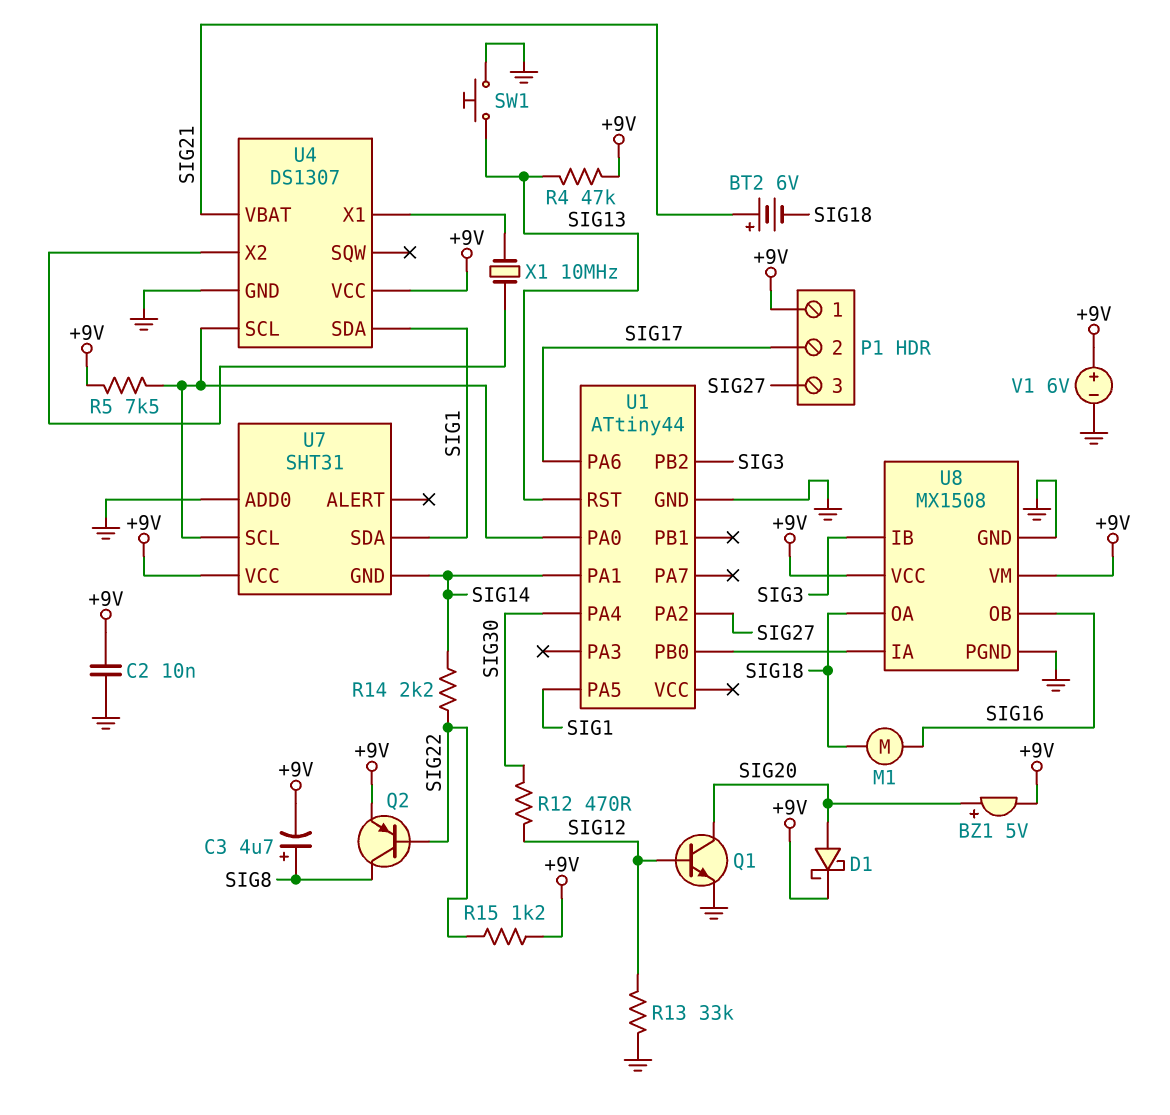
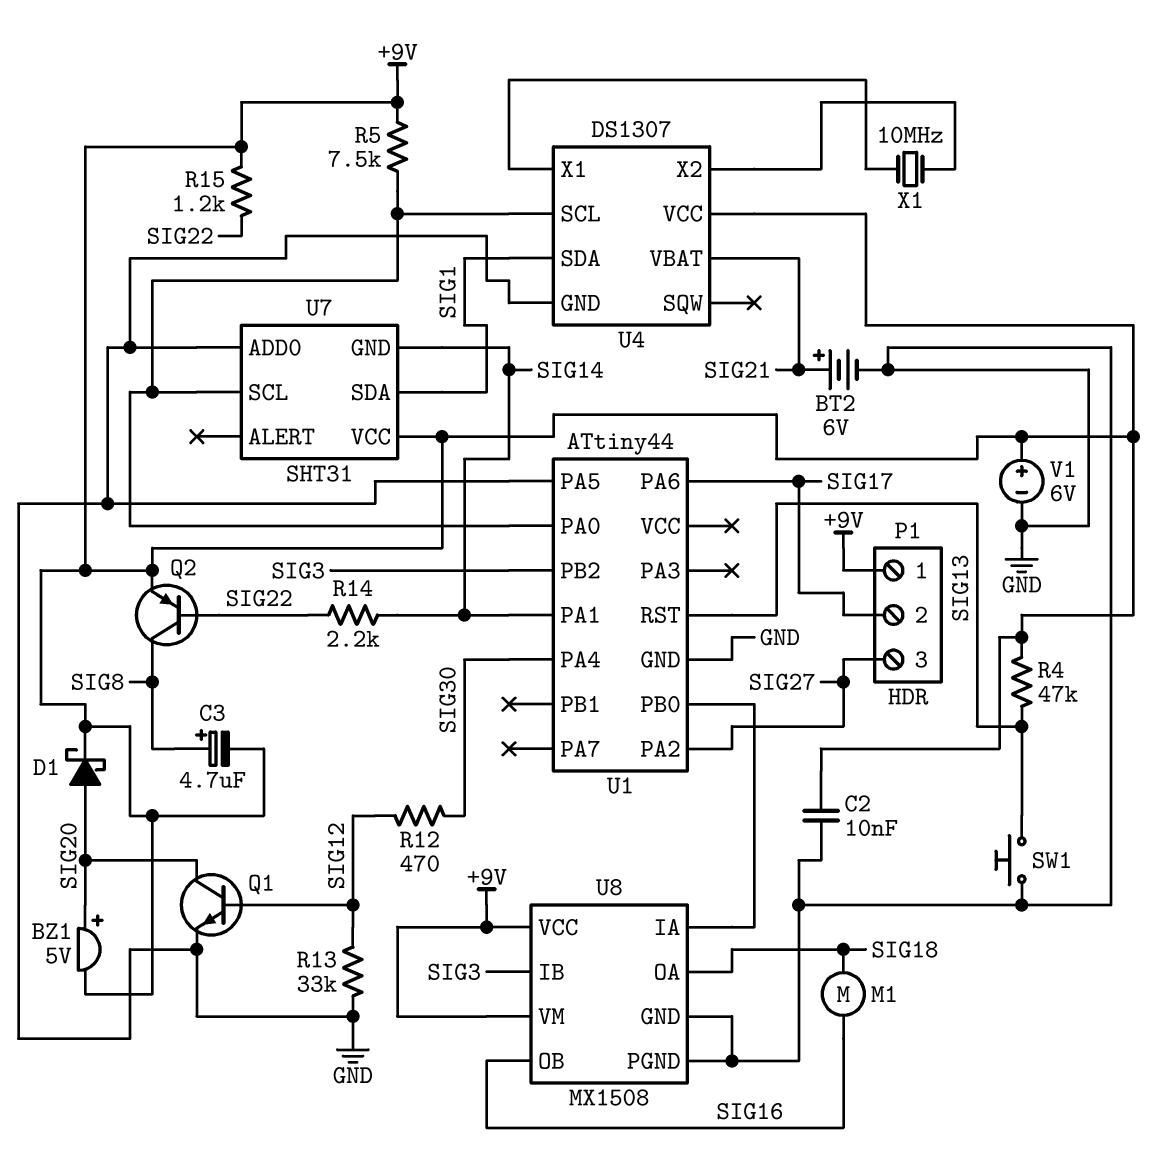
BT2: 6V (plus SIG21, minus SIG18) -> 6V (plus SIG21, minus GND)
U1 pin PA5: SIG1 -> GND

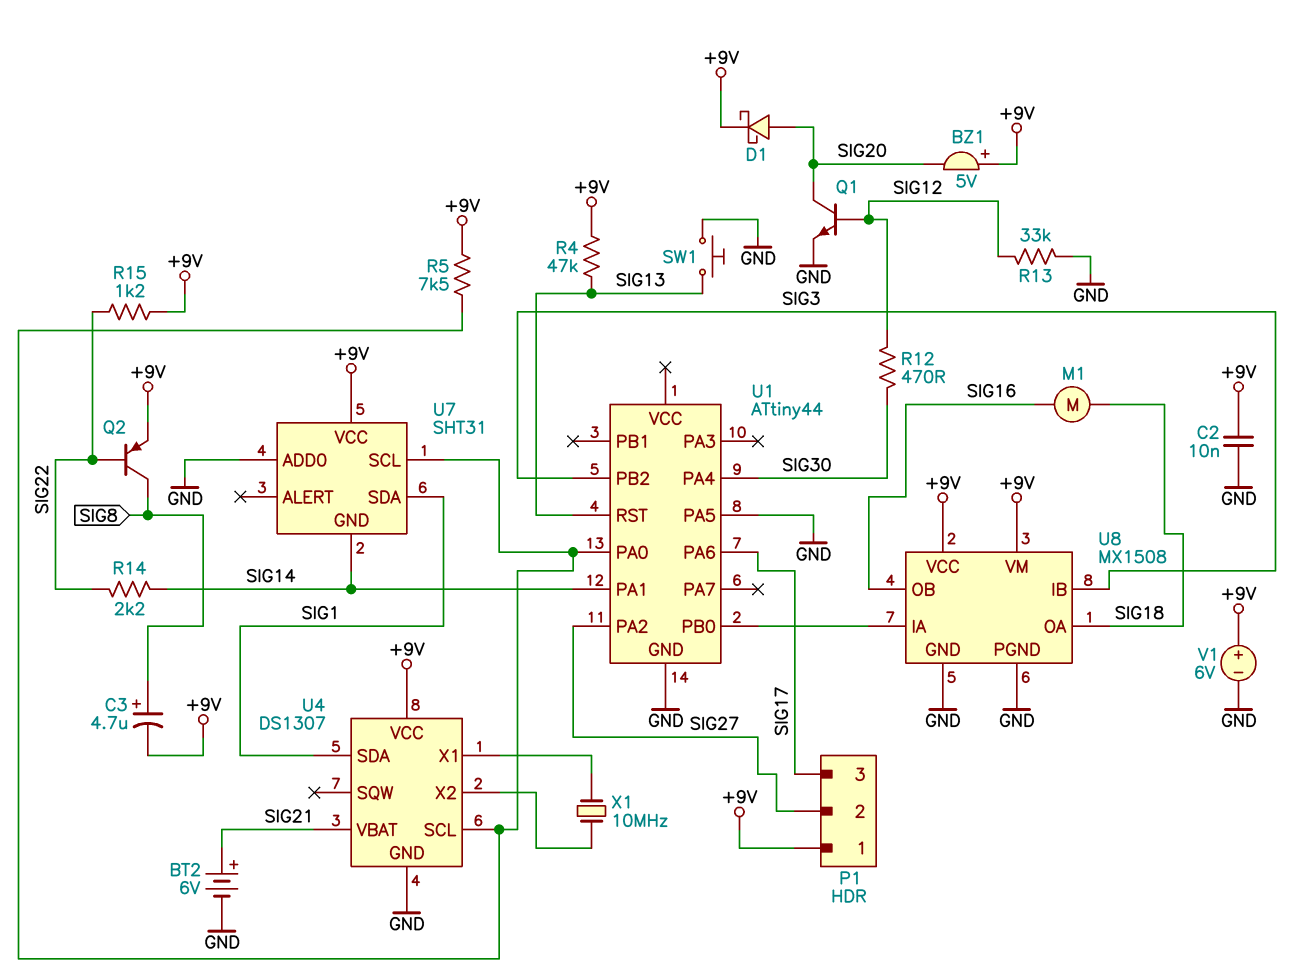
BZ1: buzzer 5V (plus SIG20, minus +9V) -> buzzer 5V (plus +9V, minus SIG20)
P1 pin 2: SIG17 -> SIG27
P1 pin 3: SIG27 -> SIG17

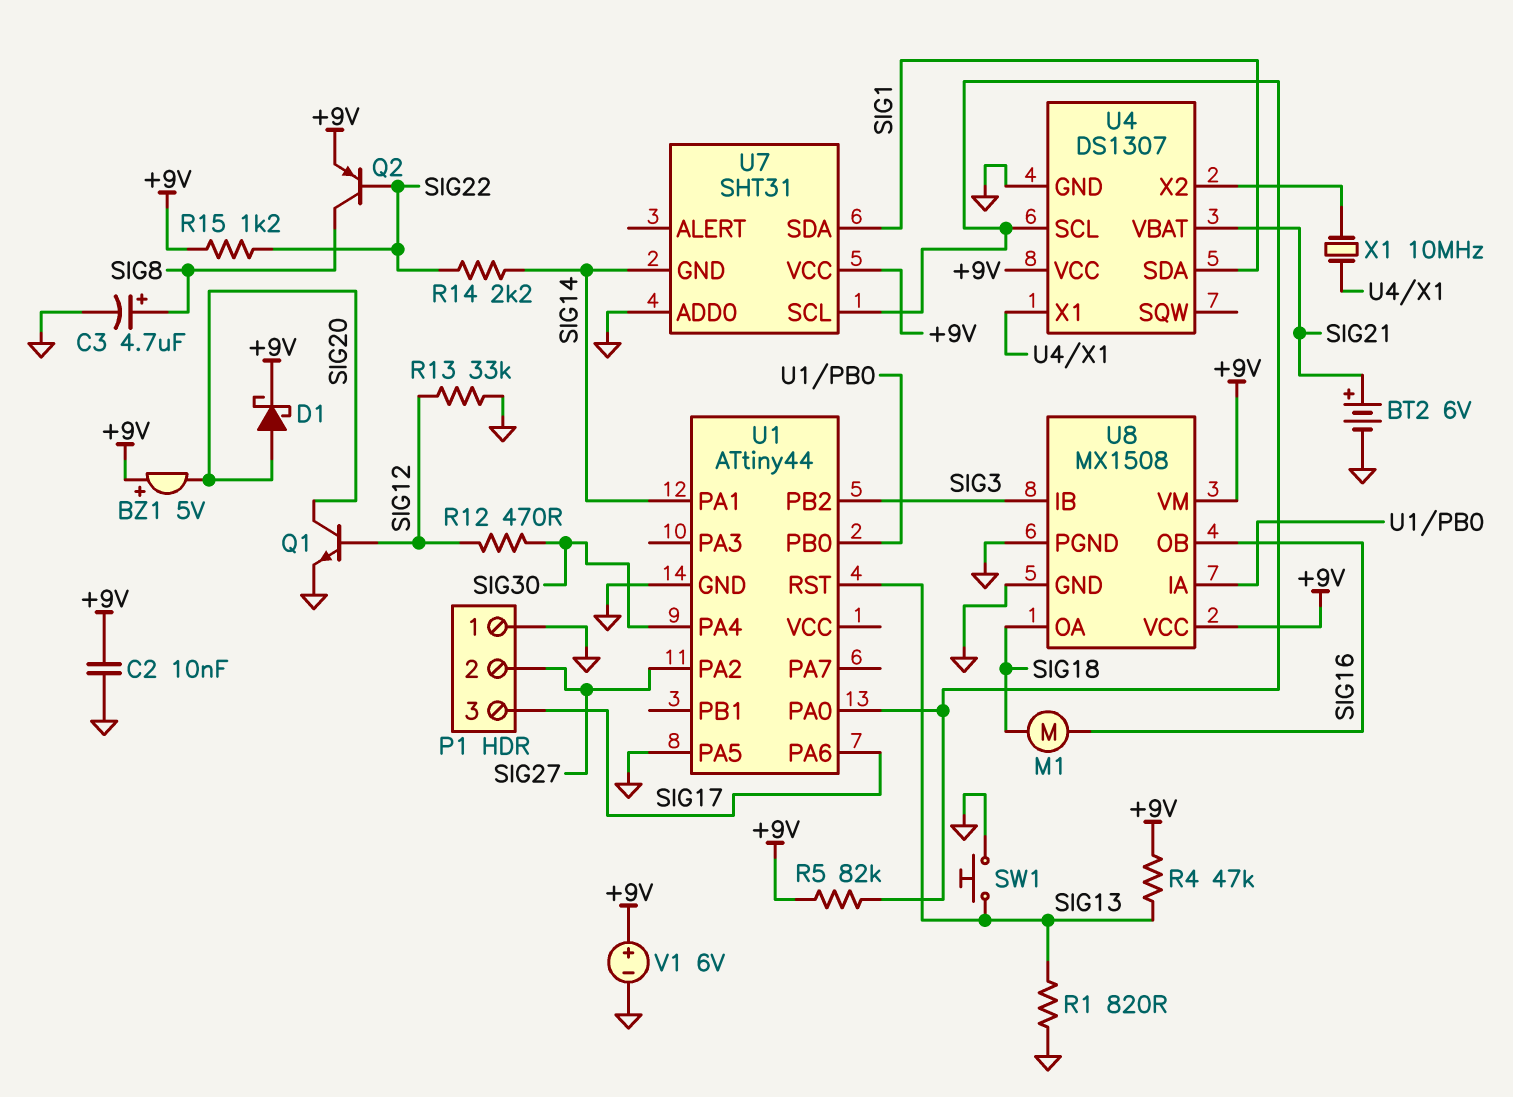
C3: 4.7uF (plus SIG8, minus +9V) -> 4.7uF (plus SIG8, minus GND)
P1 pin 1: +9V -> GND
R1: none -> 820 (GND, SIG13)
R5: 7.5k (+9V, U1/PA0) -> 82k (+9V, U1/PA0)

